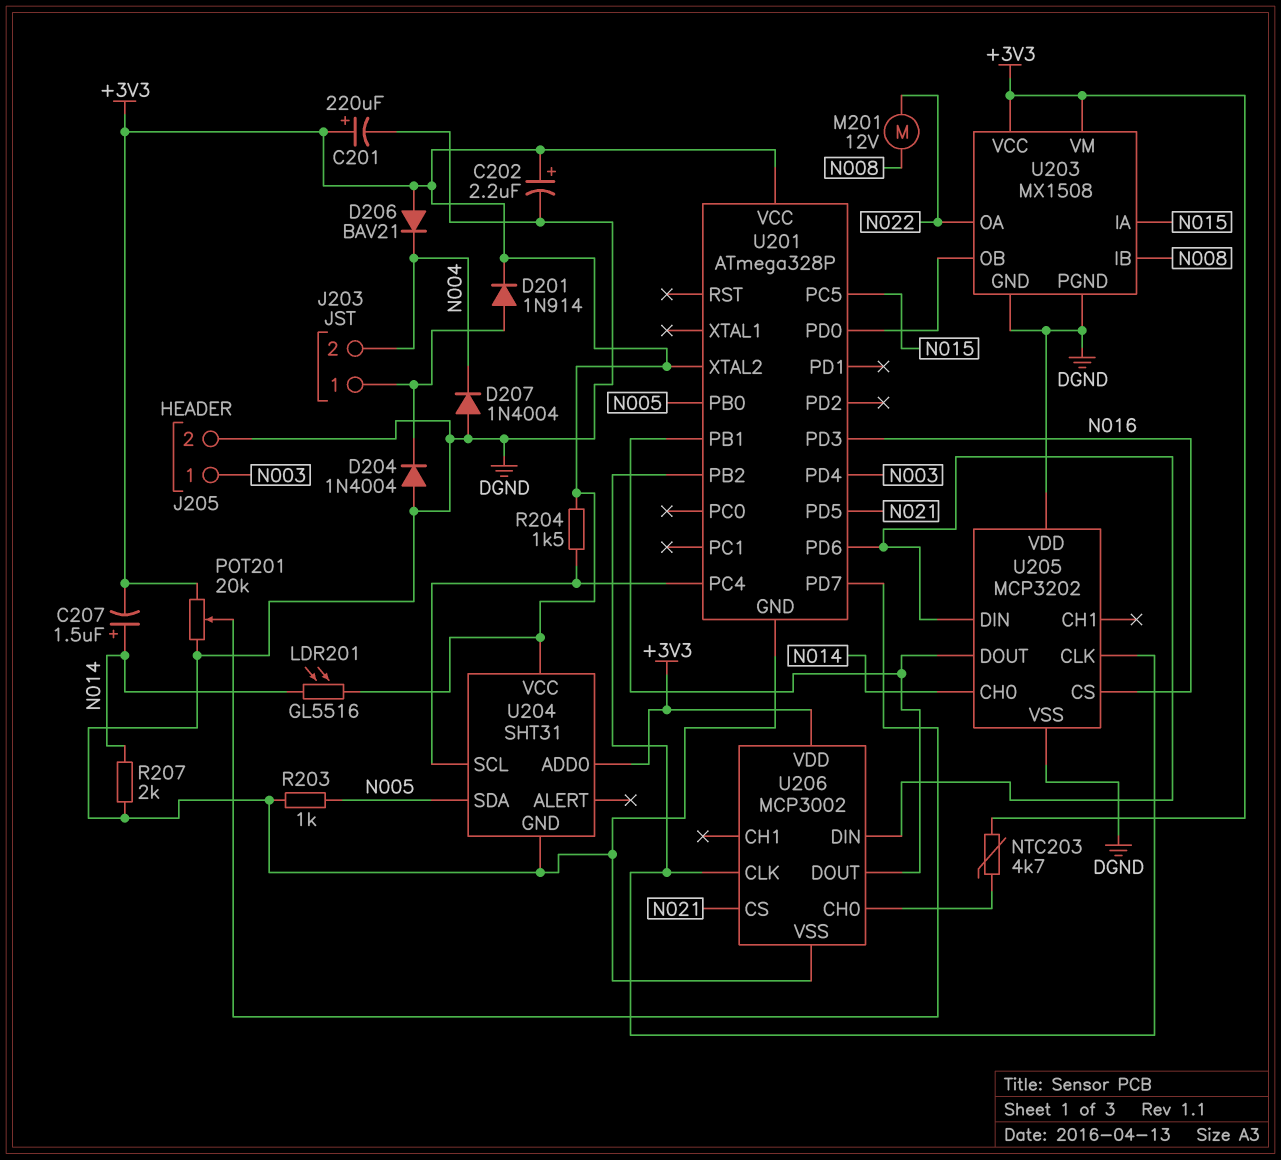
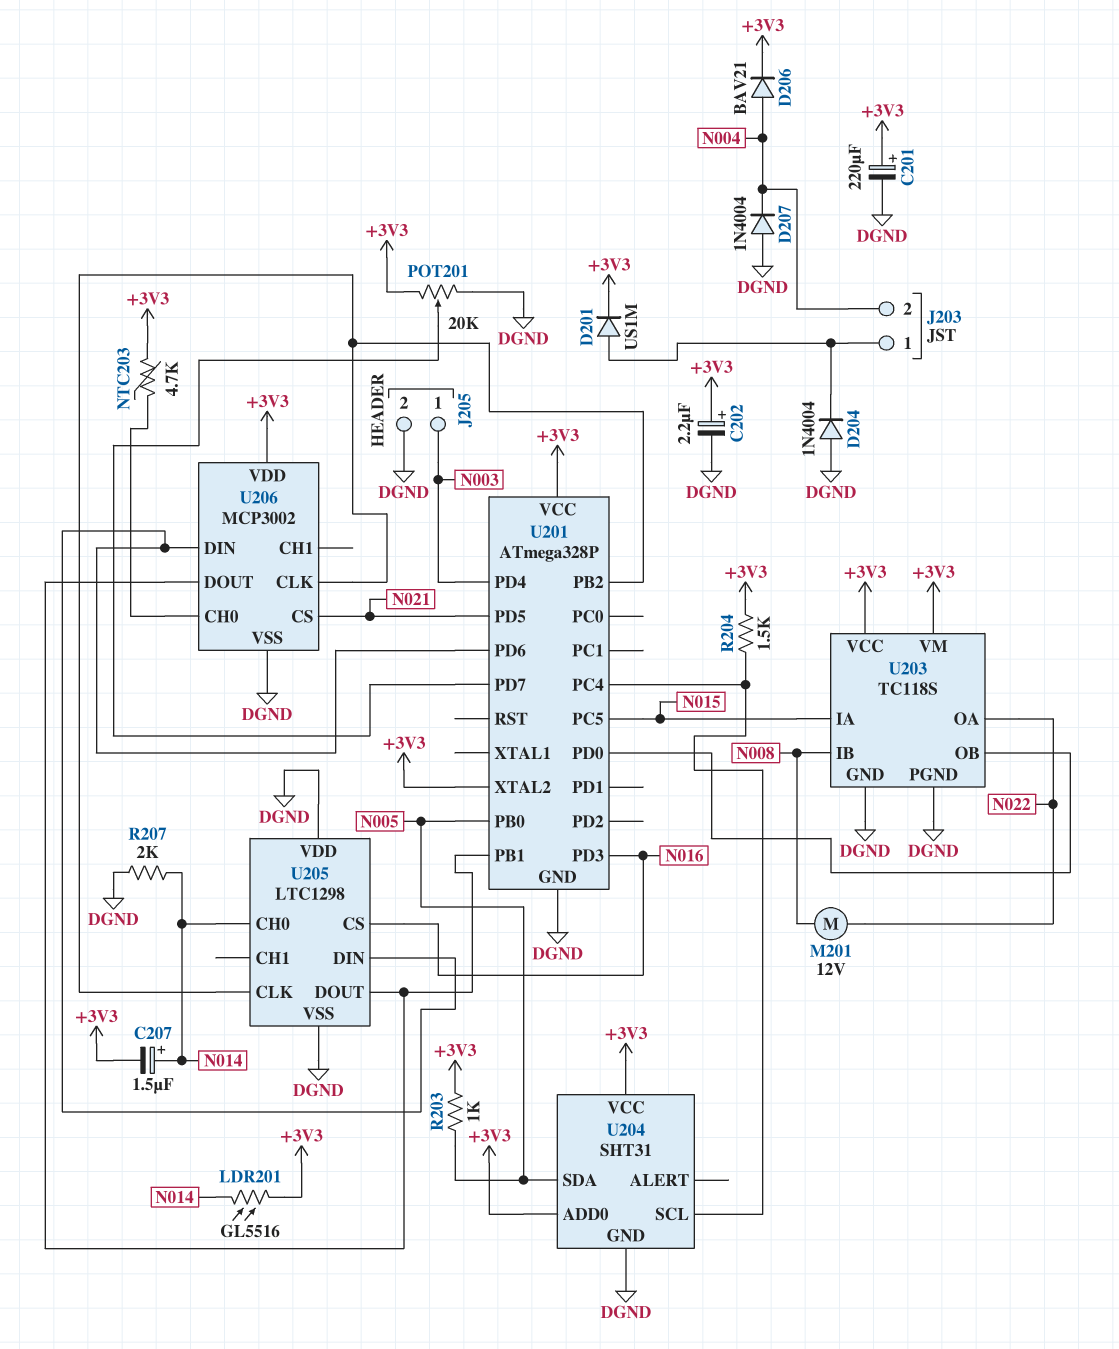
D201: diode 1N914 (A J203/1, K +3V3) -> diode US1M (A J203/1, K +3V3)
D206: diode BAV21 (A +3V3, K N004) -> diode BAV21 (A N004, K +3V3)
R203: 1k (DGND, N005) -> 1k (+3V3, N005)
U203: MX1508 -> TC118S
U205: MCP3202 -> LTC1298

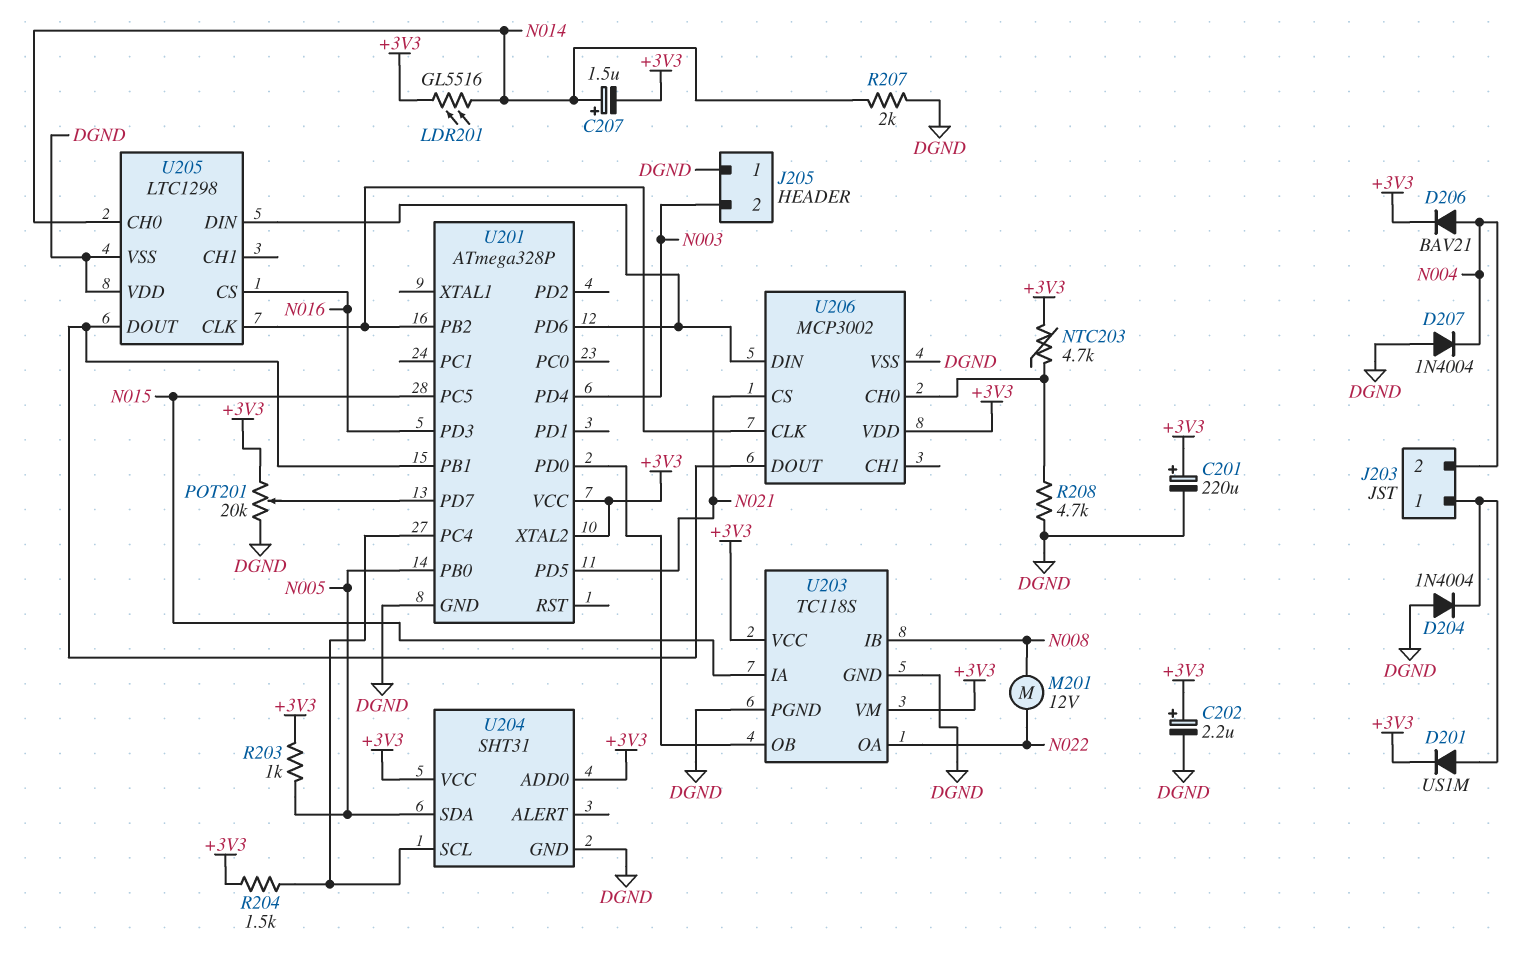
J205 pin 1: N003 -> DGND
J205 pin 2: DGND -> N003
R208: none -> 4.7k (DGND, U206/CH0)

